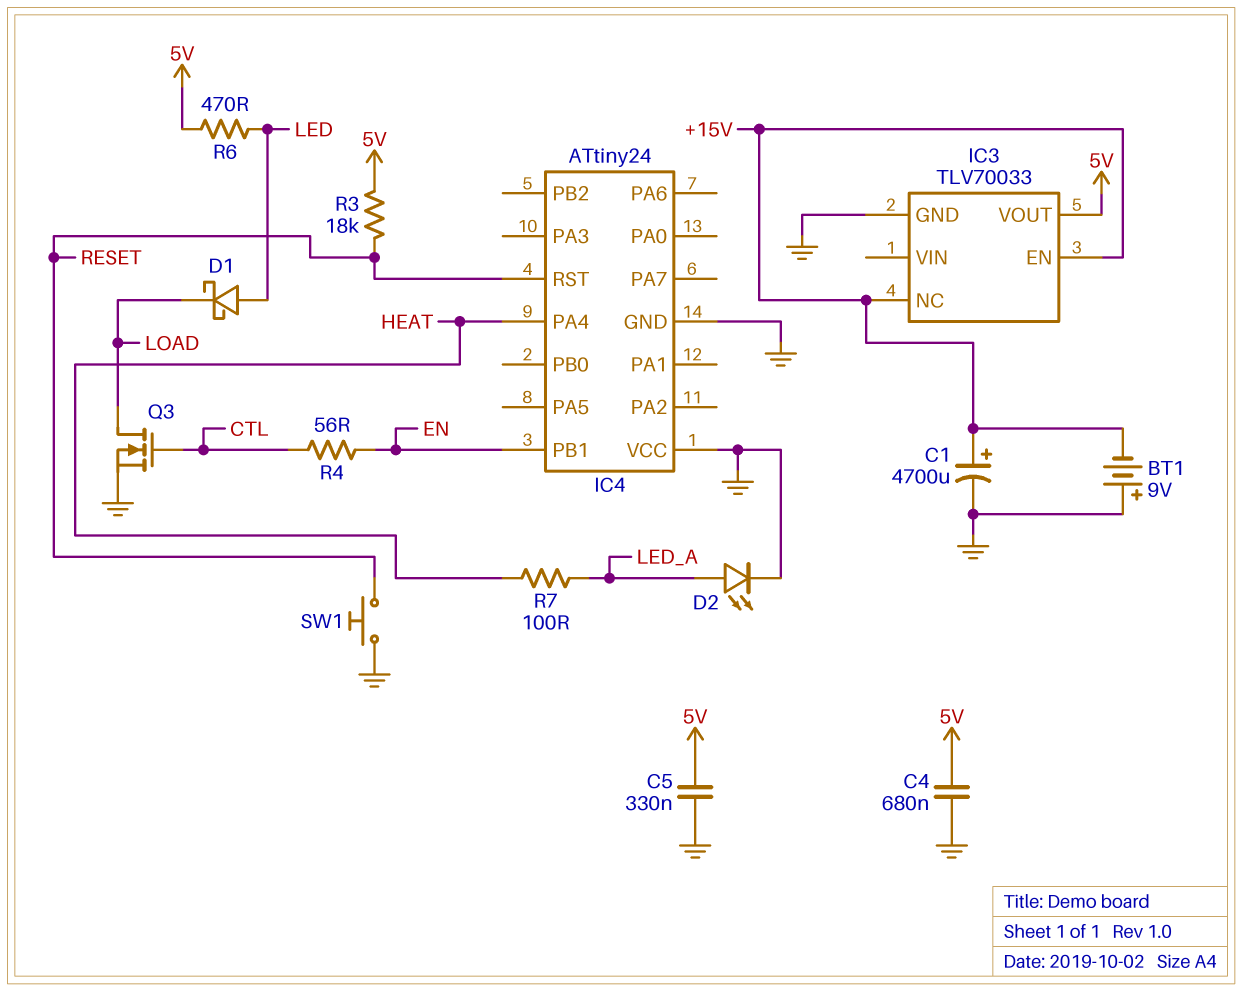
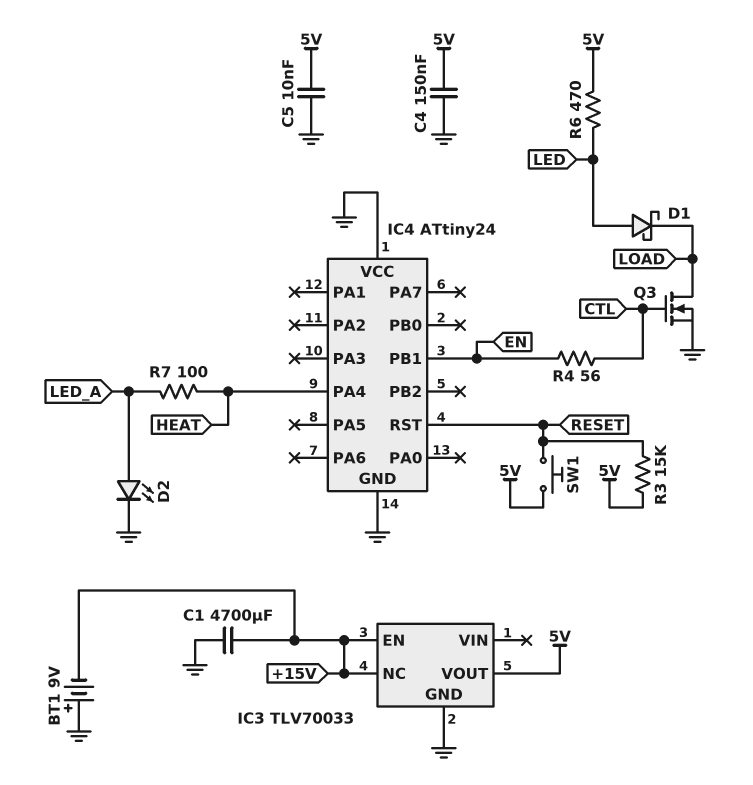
C1: 4700uF (plus +15V, minus GND) -> 4700uF (+15V, GND)
C4: 680nF (5V, GND) -> 150nF (5V, GND)
C5: 330nF (5V, GND) -> 10nF (5V, GND)
R3: 18k (5V, RESET) -> 15k (5V, RESET)
SW1: button (GND, RESET) -> button (5V, RESET)

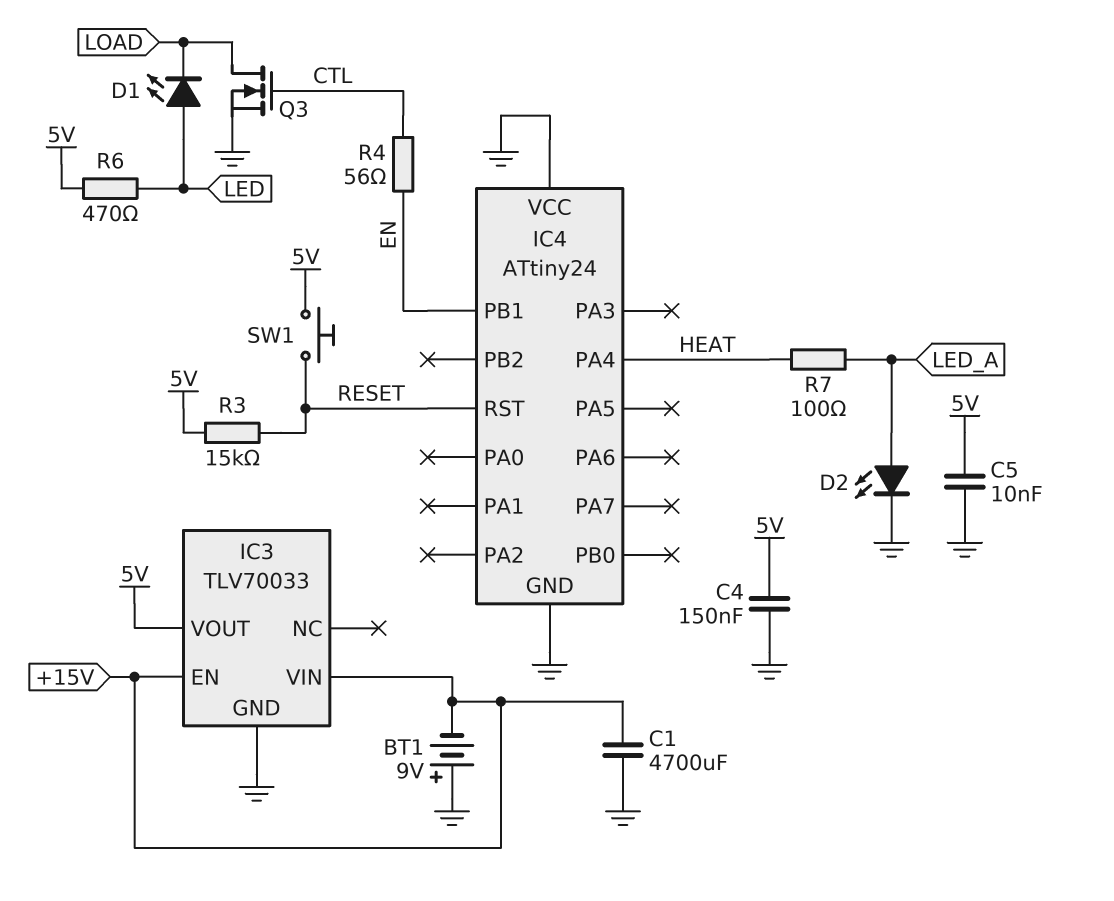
D1: schottky (A LED, K LOAD) -> LED (A LED, K LOAD)
IC3 pin NC: +15V -> none
IC3 pin VIN: none -> +15V

